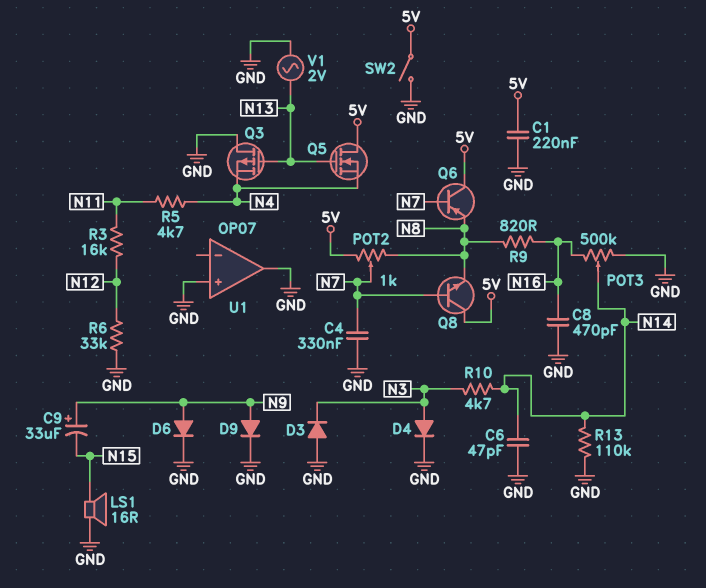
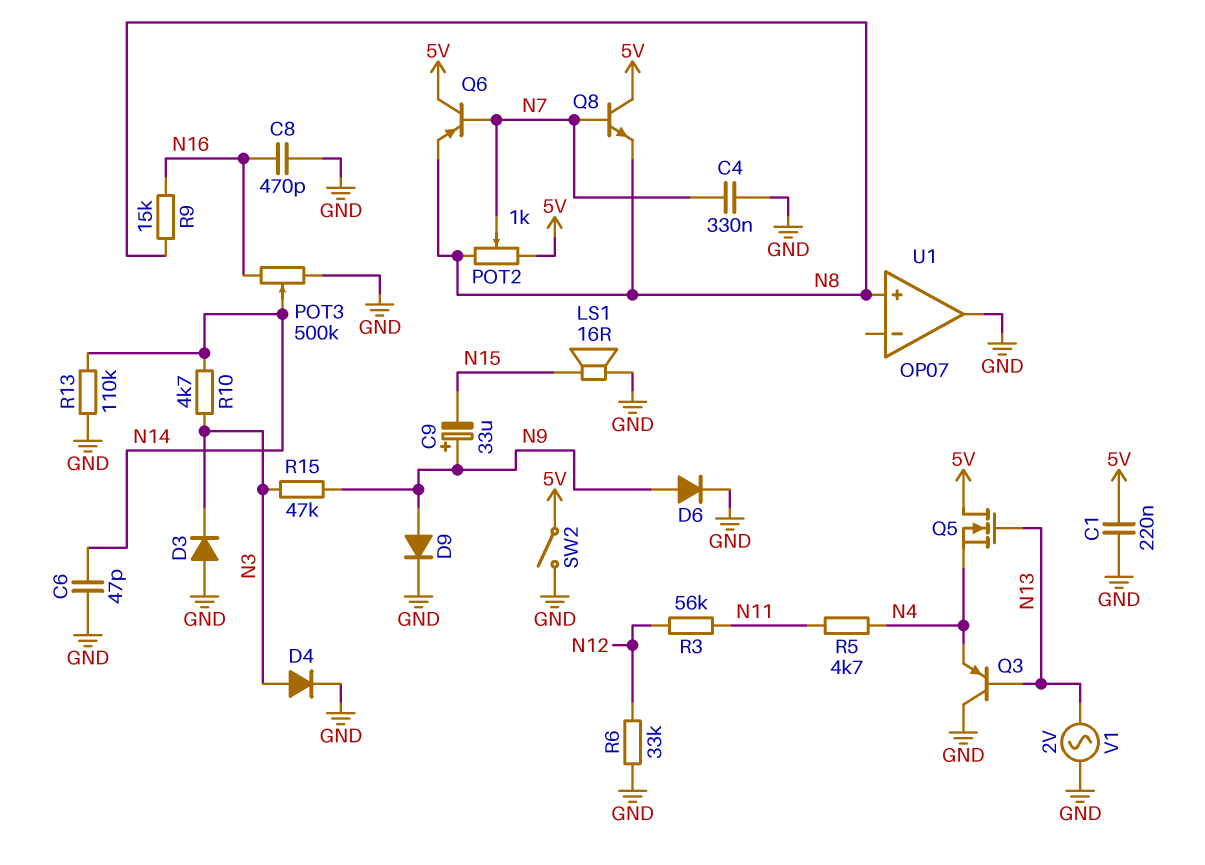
Q3: PMOS (G N13, D GND, S N4) -> PNP (B N13, C GND, E N4)
R3: 16k (N11, N12) -> 56k (N11, N12)
R9: 820 (N8, N16) -> 15k (N8, N16)
R15: none -> 47k (N3, N9)
U1 pin in+: GND -> N8

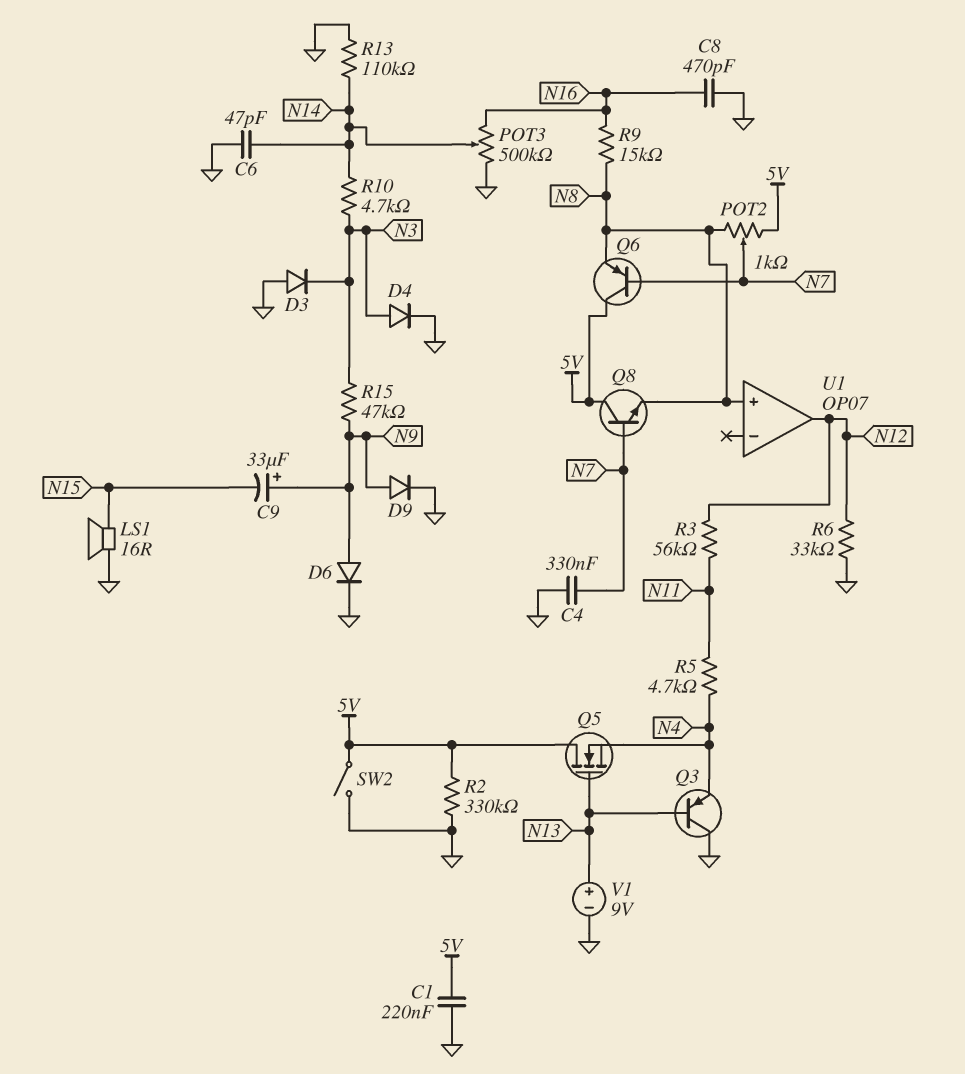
R2: none -> 330k (5V, GND)
U1 pin out: GND -> N12
V1: AC 2V (GND, N13) -> 9V (plus N13, minus GND)

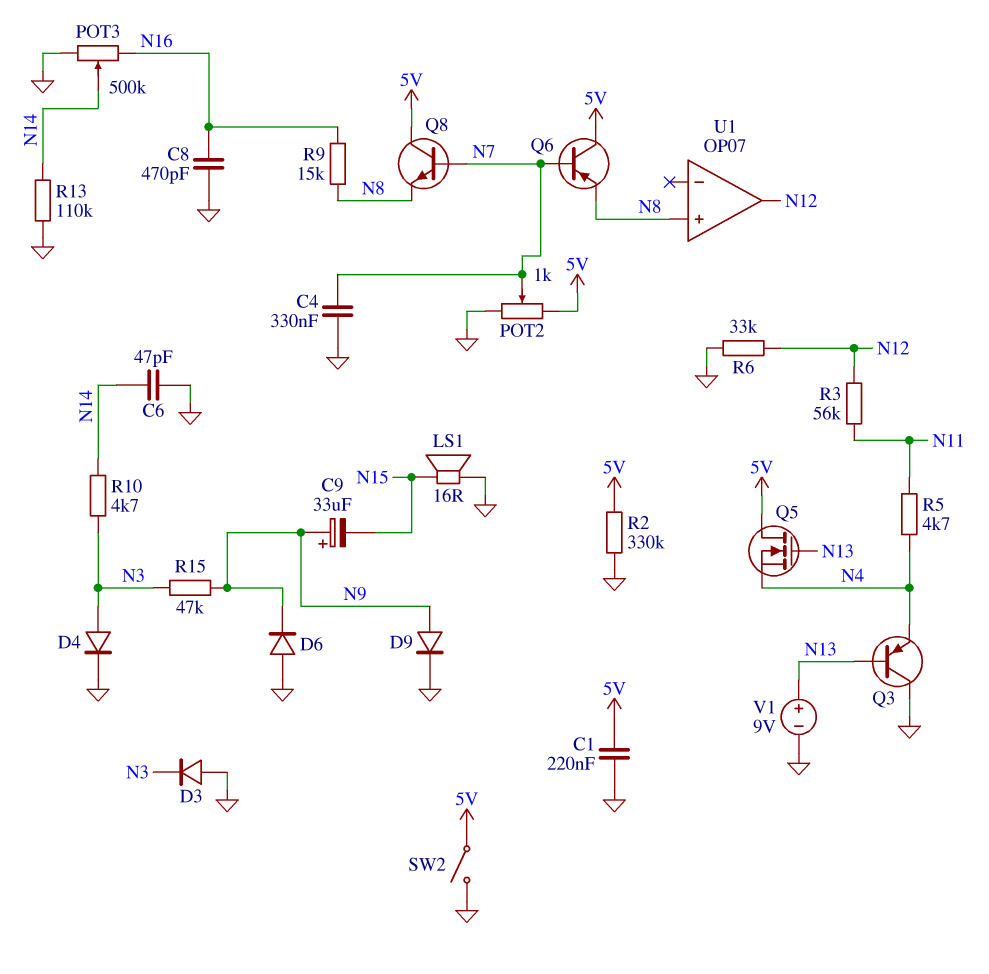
D6: diode (A N9, K GND) -> diode (A GND, K N9)
POT2: 1k (5V, N8, wiper N7) -> 1k (5V, GND, wiper N7)

